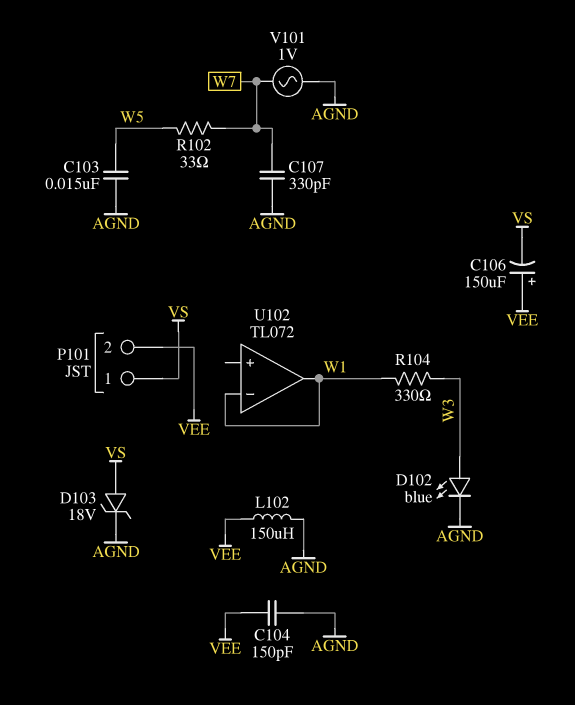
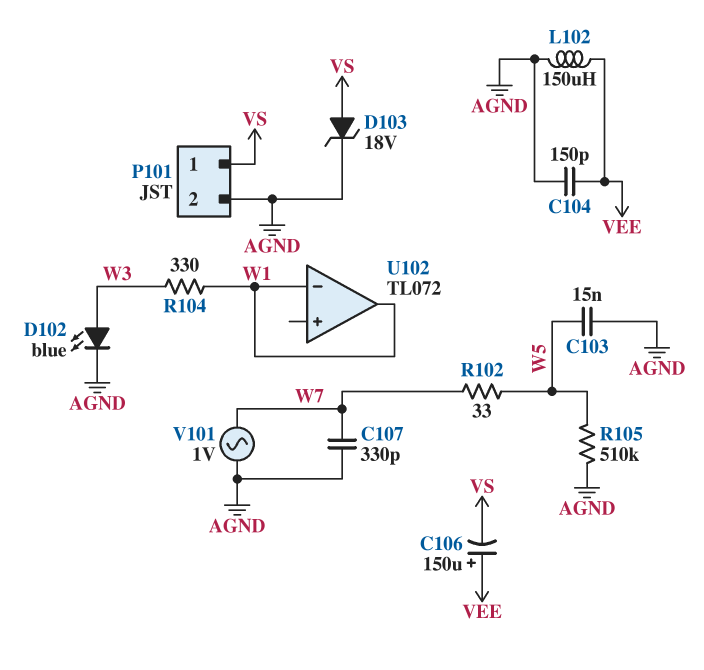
P101 pin 2: VEE -> AGND
R105: none -> 510k (AGND, W5)

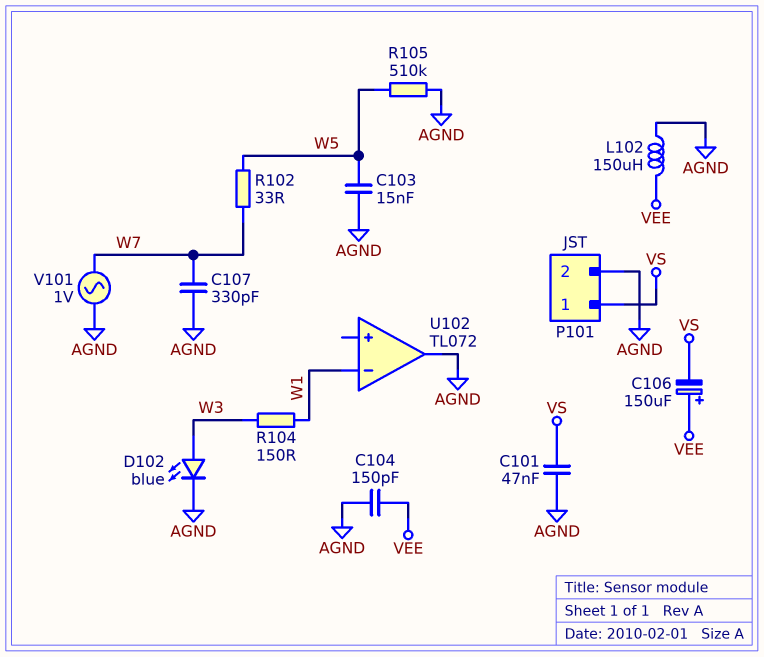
C101: none -> 47nF (AGND, VS)
D103: zener 18V (A VS, K AGND) -> none
R104: 330 (W1, W3) -> 150 (W1, W3)
U102 pin out: W1 -> AGND

